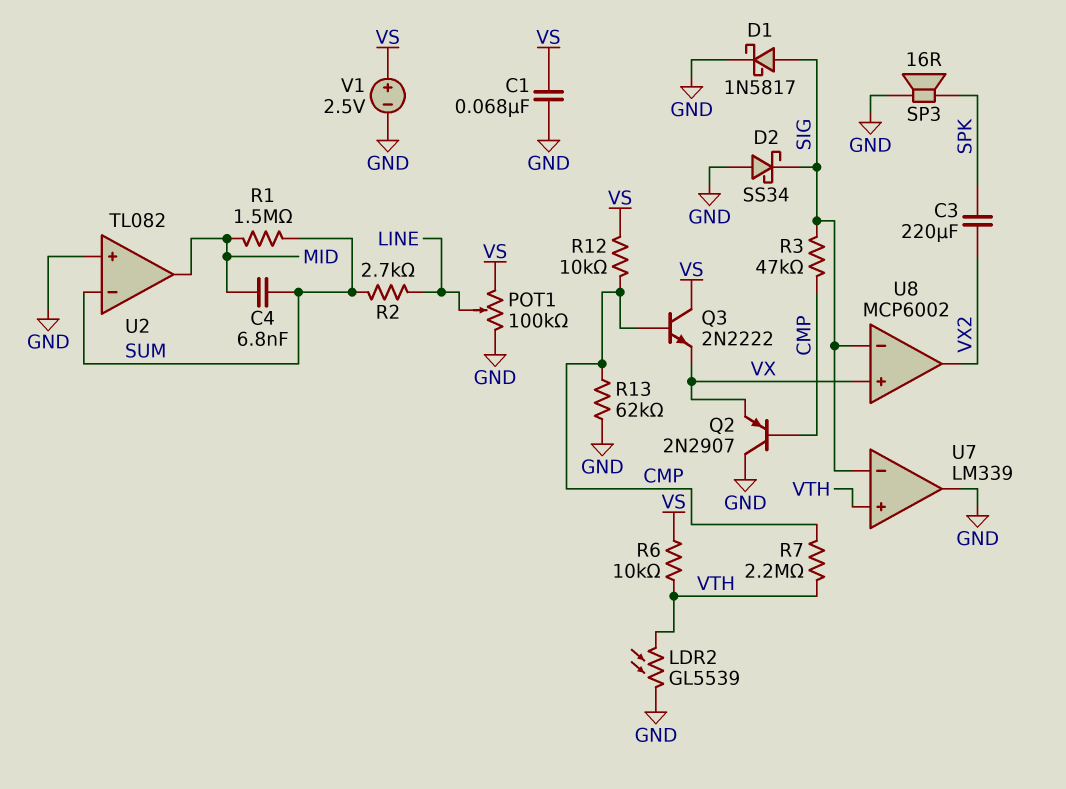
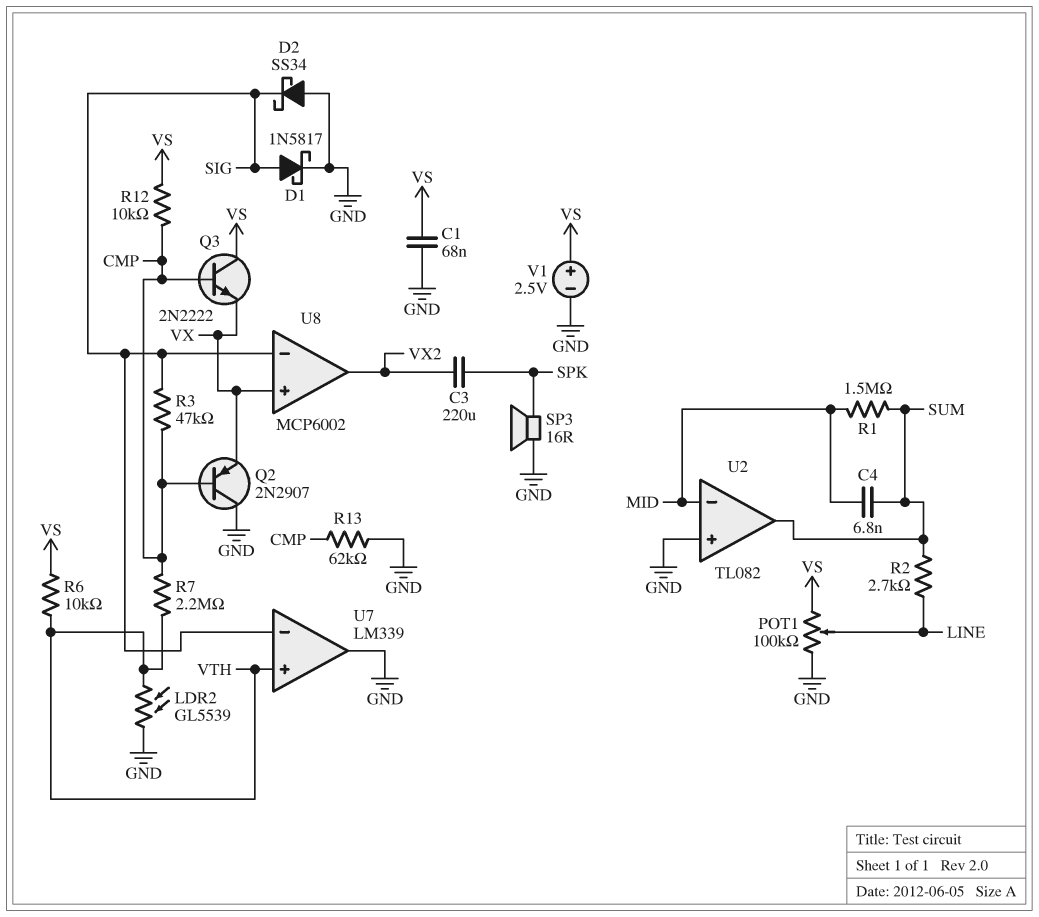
U2 pin in-: SUM -> MID
U2 pin out: MID -> SUM

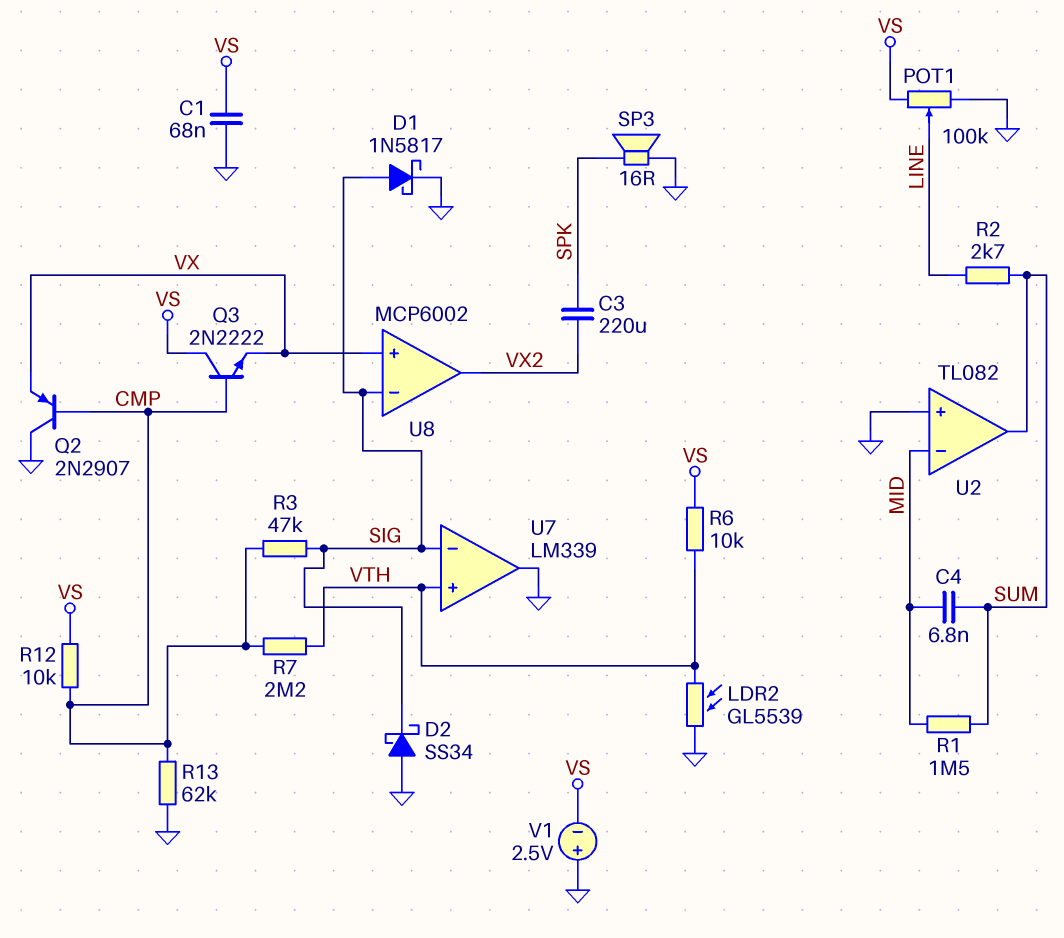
V1: 2.5V (plus VS, minus GND) -> 2.5V (plus GND, minus VS)

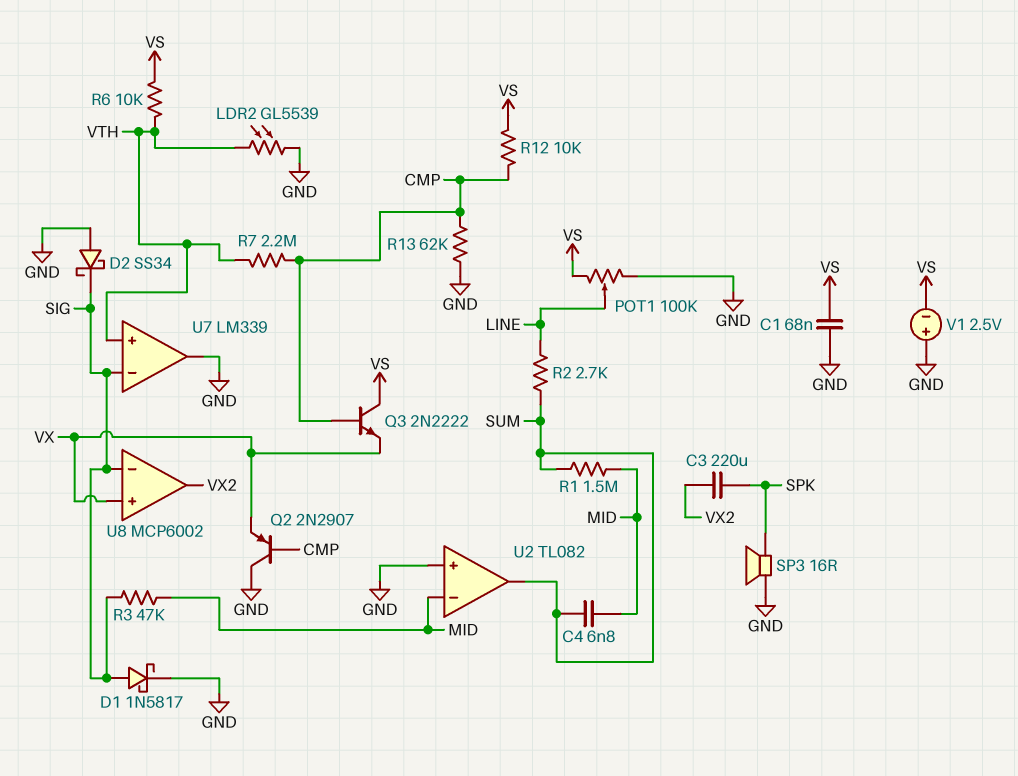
R3: 47k (CMP, SIG) -> 47k (MID, SIG)

